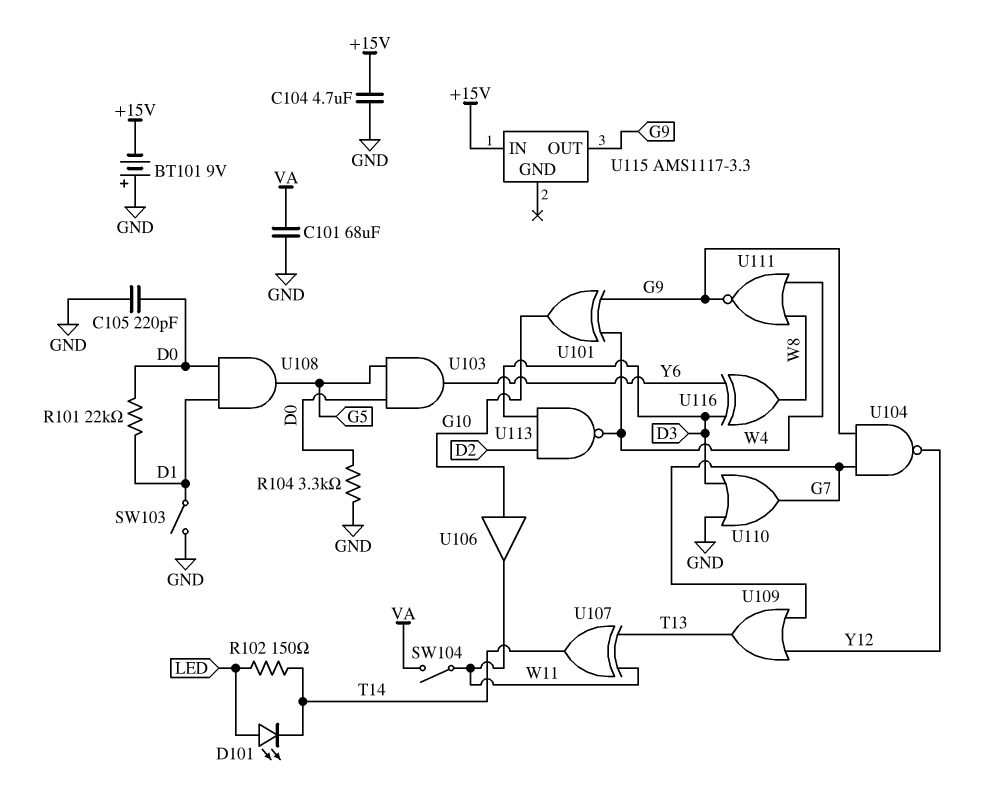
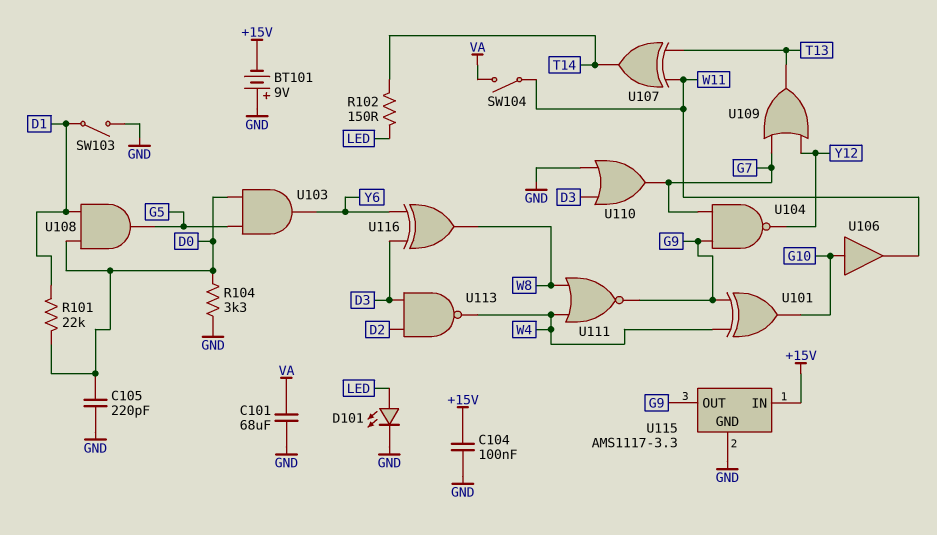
C104: 4.7uF (+15V, GND) -> 100nF (+15V, GND)
D101: LED (A LED, K T14) -> LED (A LED, K GND)
U115 pin GND: none -> GND

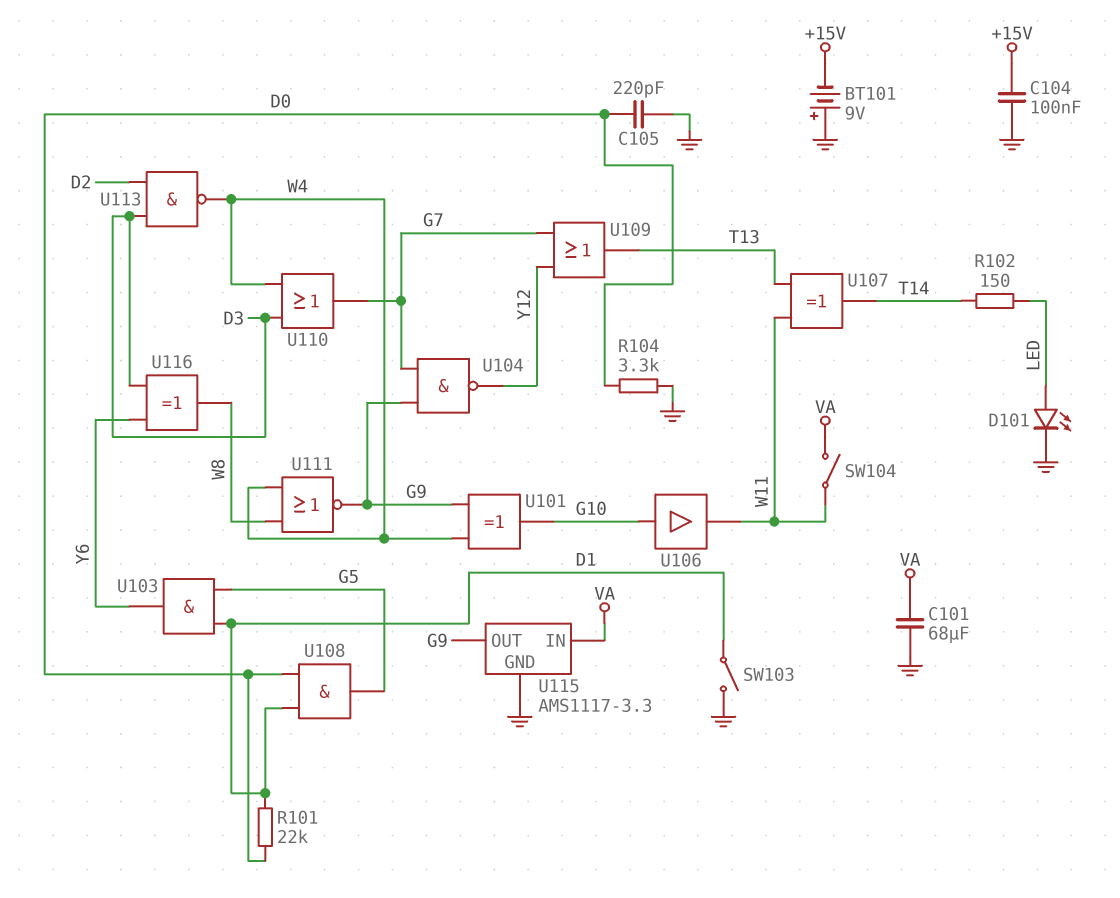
U103: AND (in D0, in G5, out Y6) -> AND (in D1, in G5, out Y6)
U110: OR (in D3, in GND, out G7) -> OR (in D3, in W4, out G7)
U115 pin IN: +15V -> VA

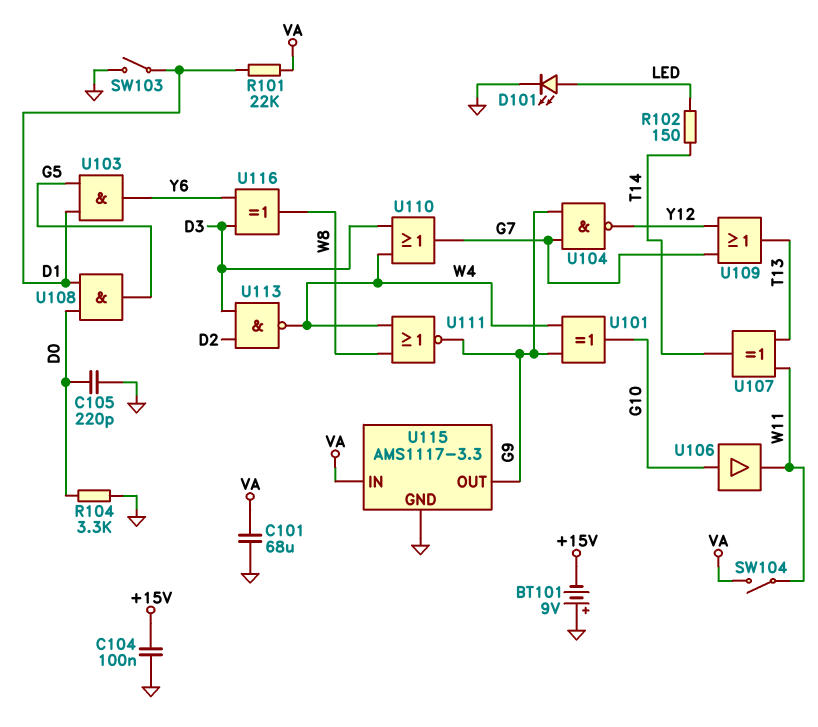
R101: 22k (D0, D1) -> 22k (D1, VA)

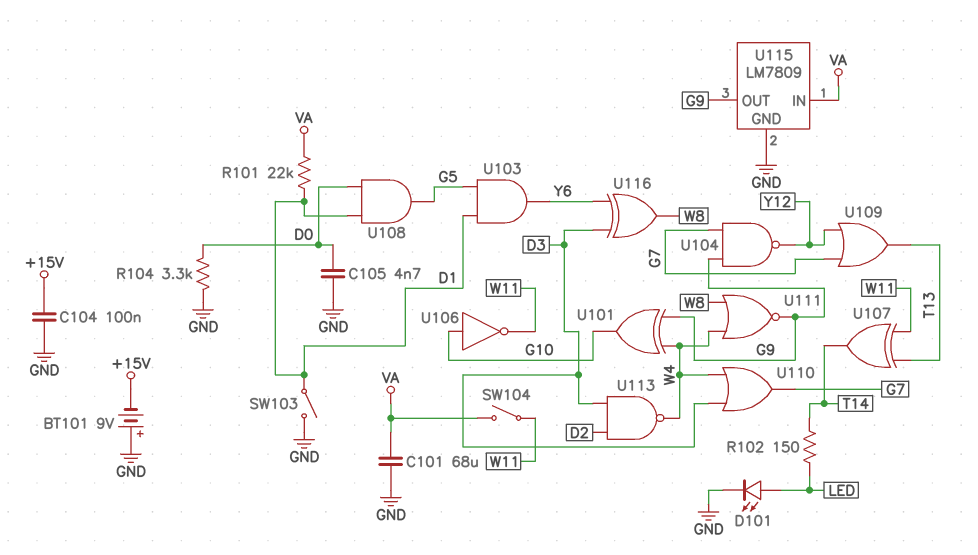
C105: 220pF (D0, GND) -> 4.7nF (D0, GND)
U106: buffer (in G10, out W11) -> NOT (in G10, out W11)
U115: AMS1117-3.3 -> LM7809

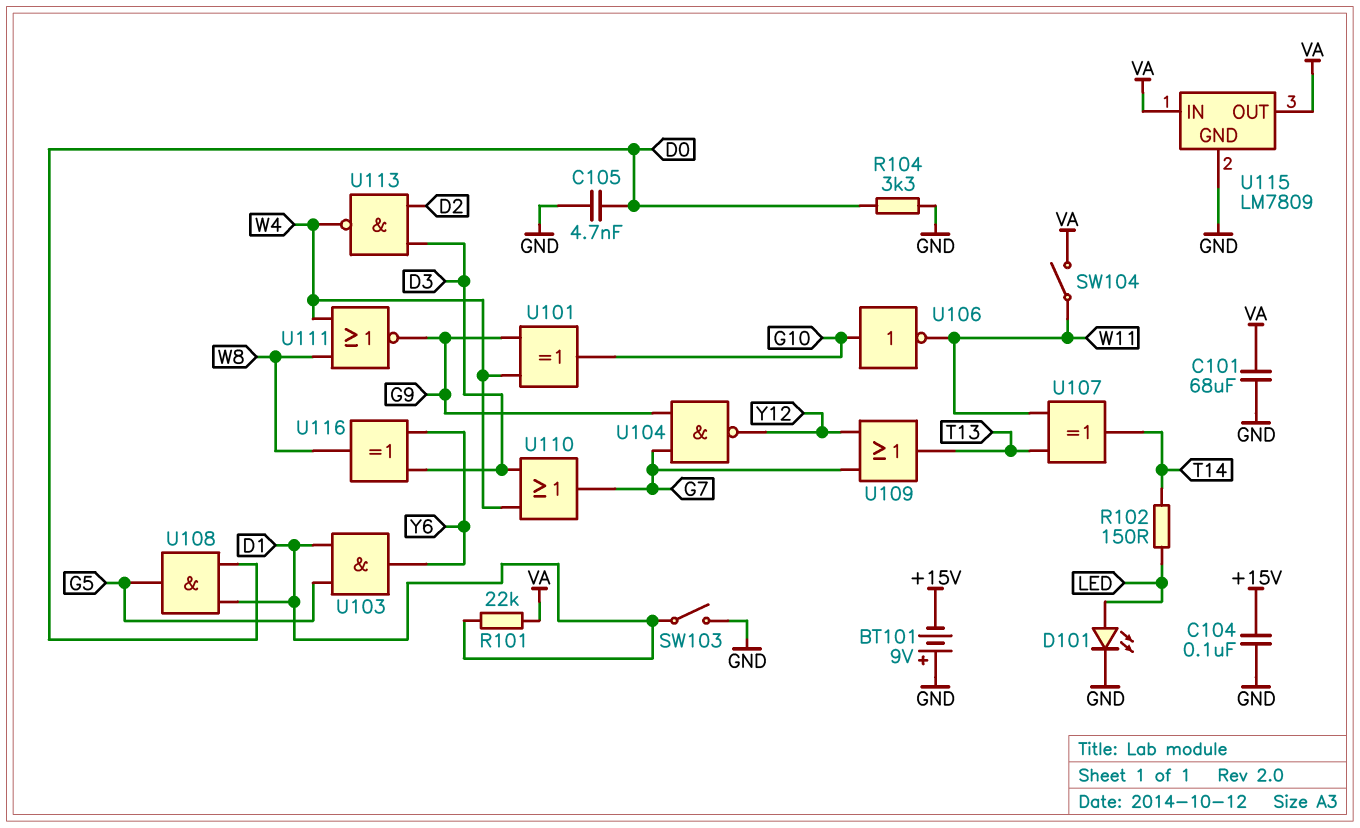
U115 pin OUT: G9 -> VA

